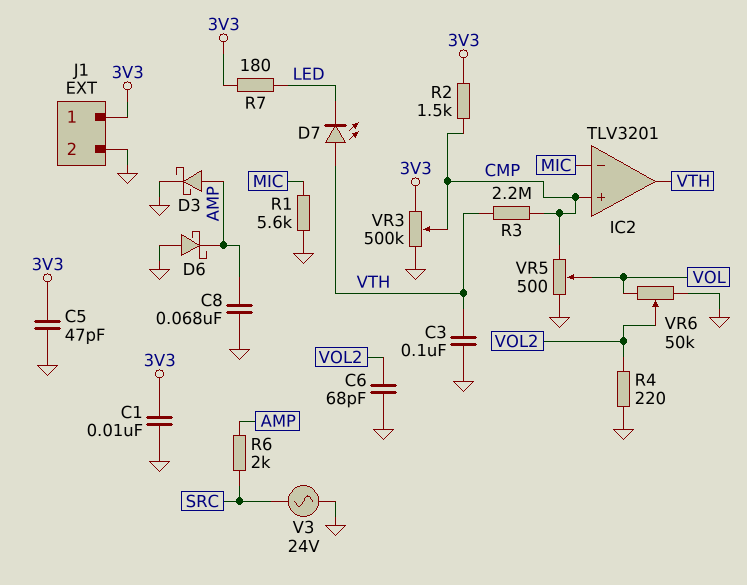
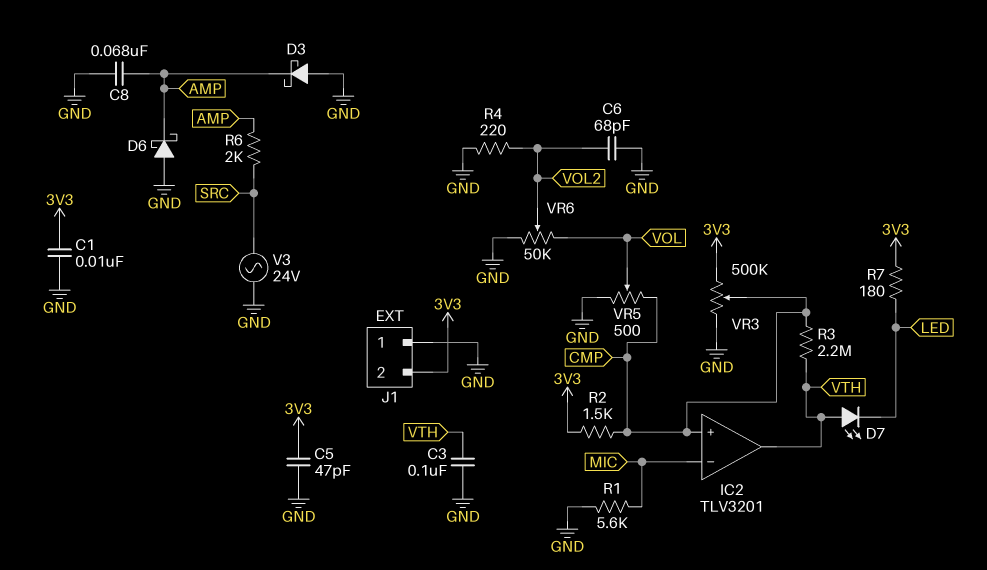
D3: schottky (A AMP, K GND) -> schottky (A GND, K AMP)
J1 pin 1: 3V3 -> GND
J1 pin 2: GND -> 3V3

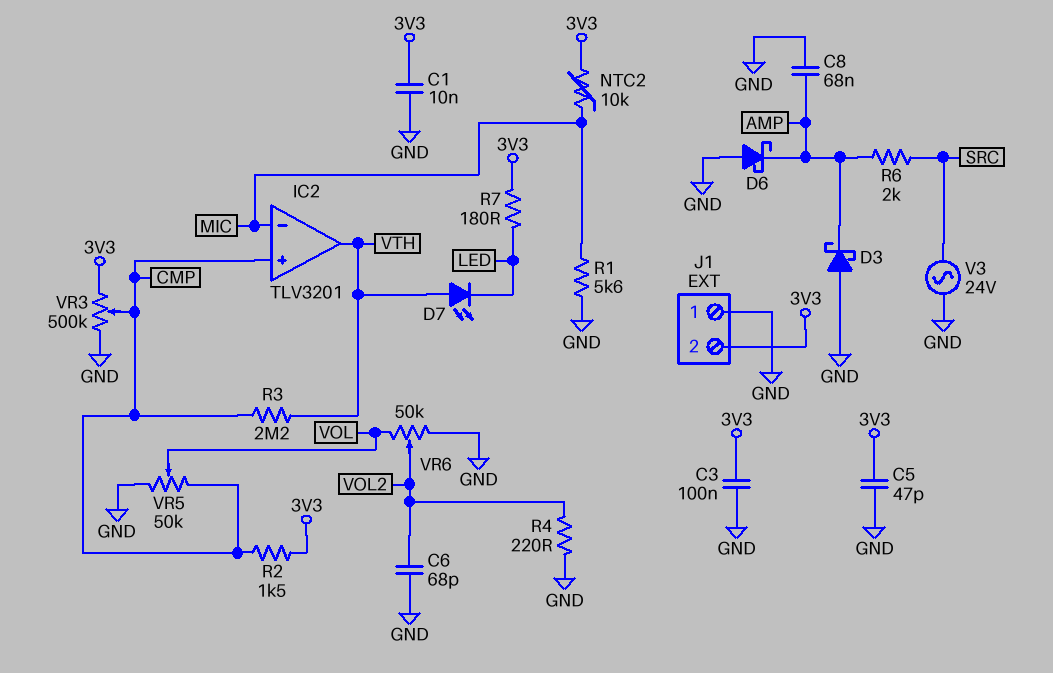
C3: 100nF (GND, VTH) -> 100nF (3V3, GND)
NTC2: none -> 10k (3V3, MIC)
VR5: 500 (CMP, GND, wiper VOL) -> 50k (CMP, GND, wiper VOL)

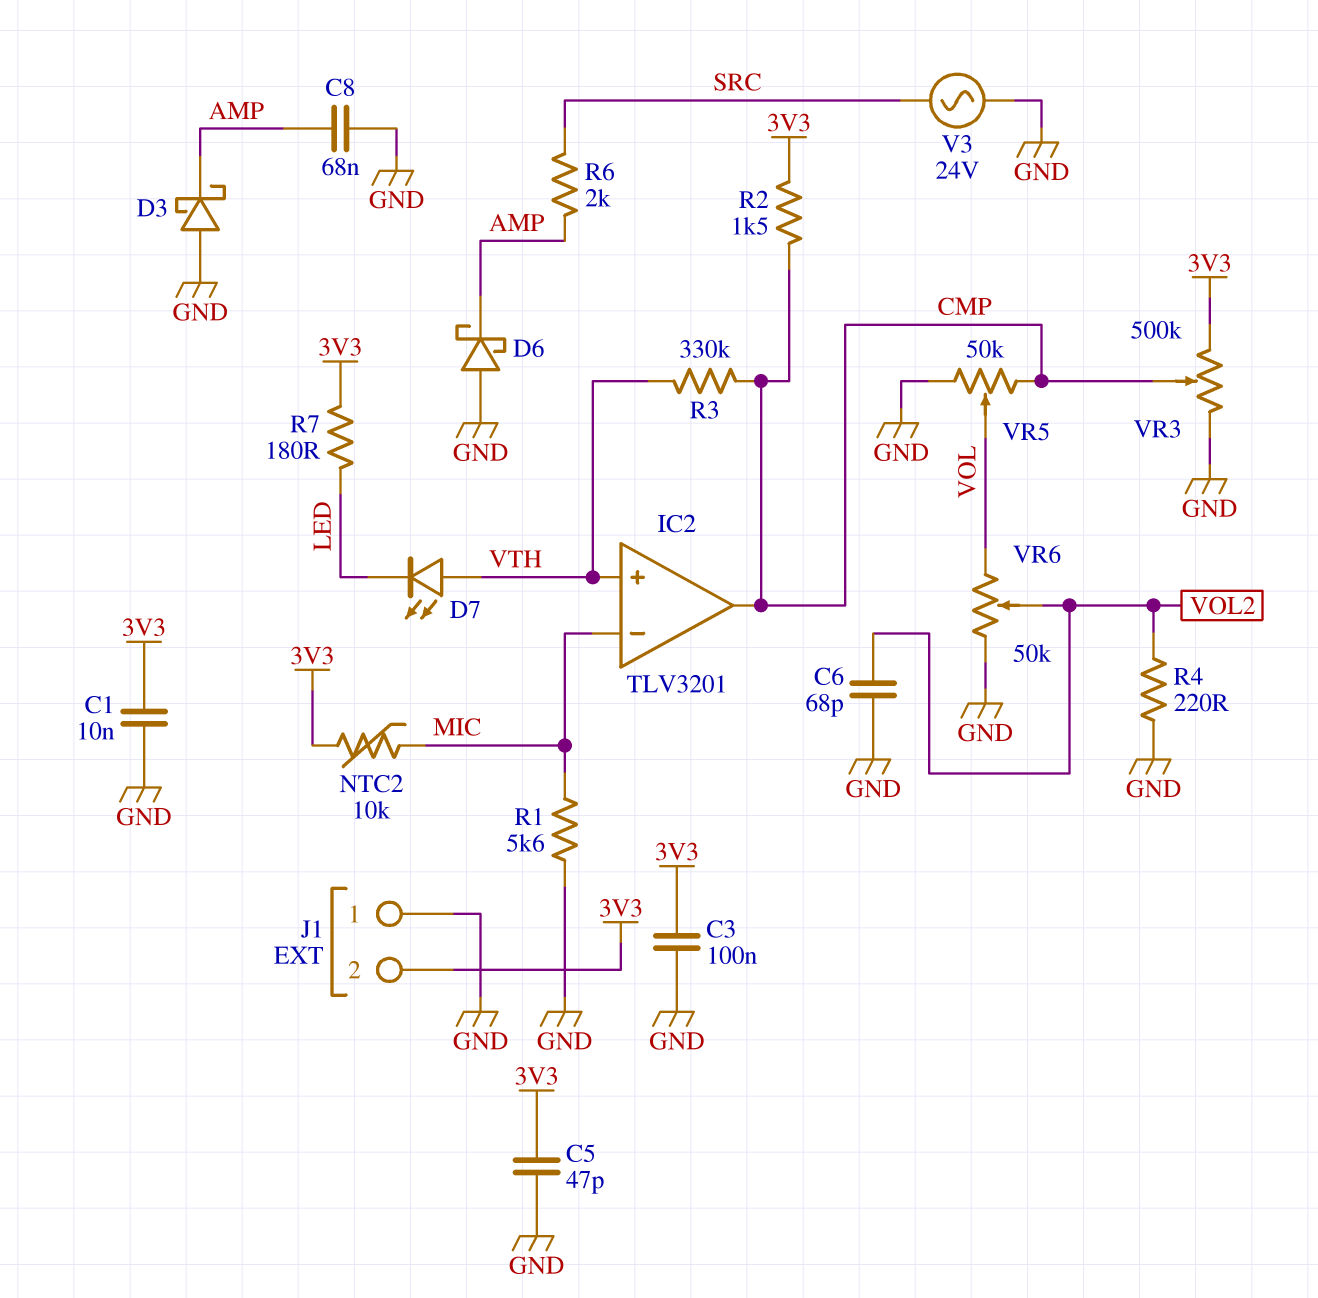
IC2 pin in+: CMP -> VTH
IC2 pin out: VTH -> CMP
R3: 2.2M (CMP, VTH) -> 330k (CMP, VTH)

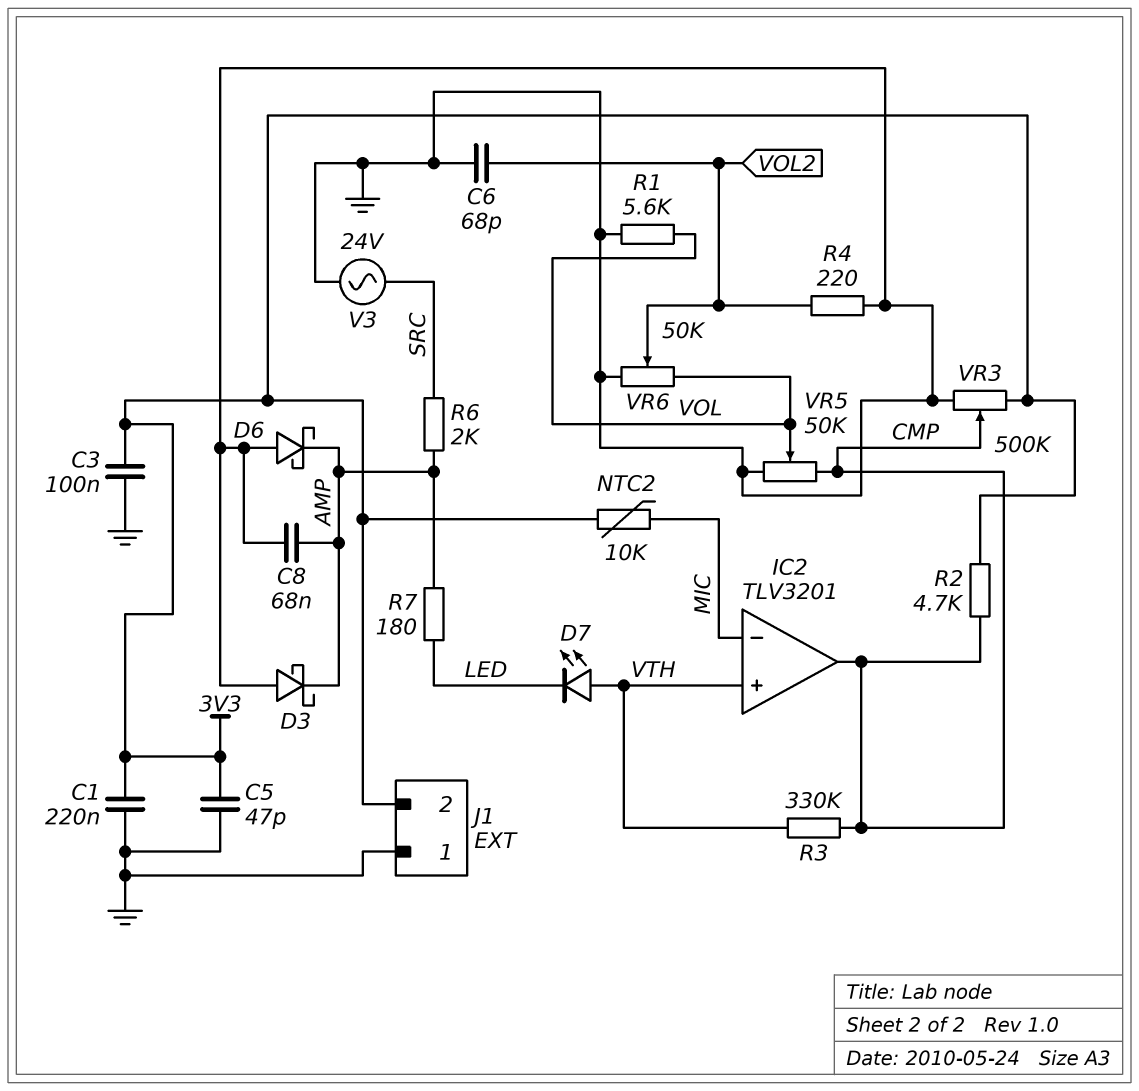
C1: 10nF (3V3, GND) -> 220nF (3V3, GND)
R1: 5.6k (GND, MIC) -> 5.6k (GND, VOL)
R2: 1.5k (3V3, CMP) -> 4.7k (3V3, CMP)
R7: 180 (3V3, LED) -> 180 (AMP, LED)

